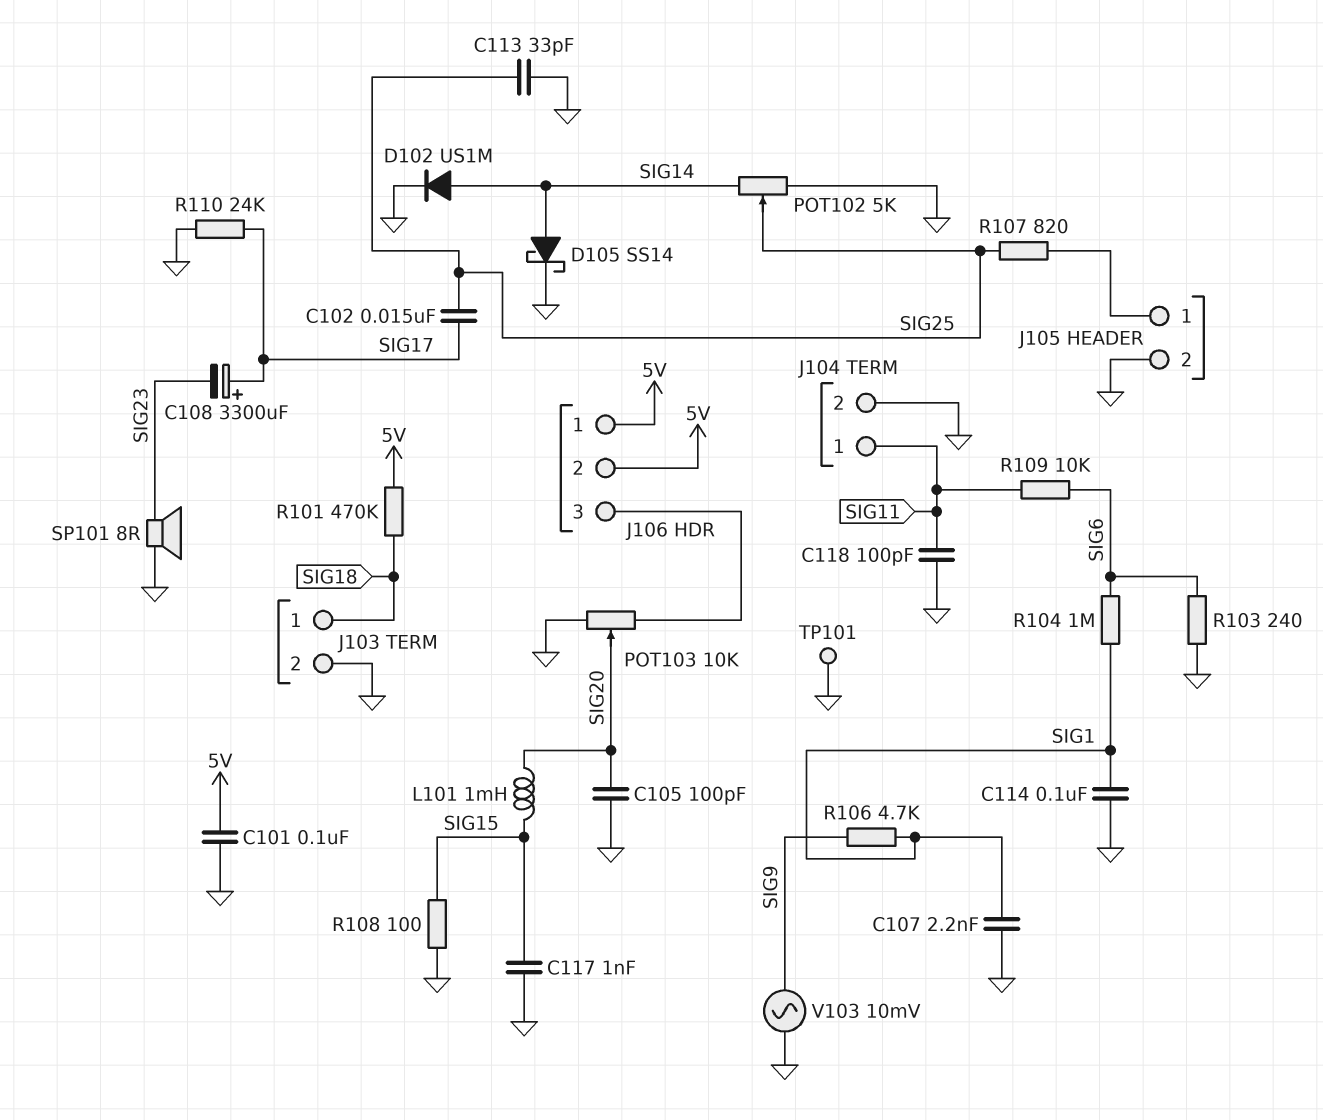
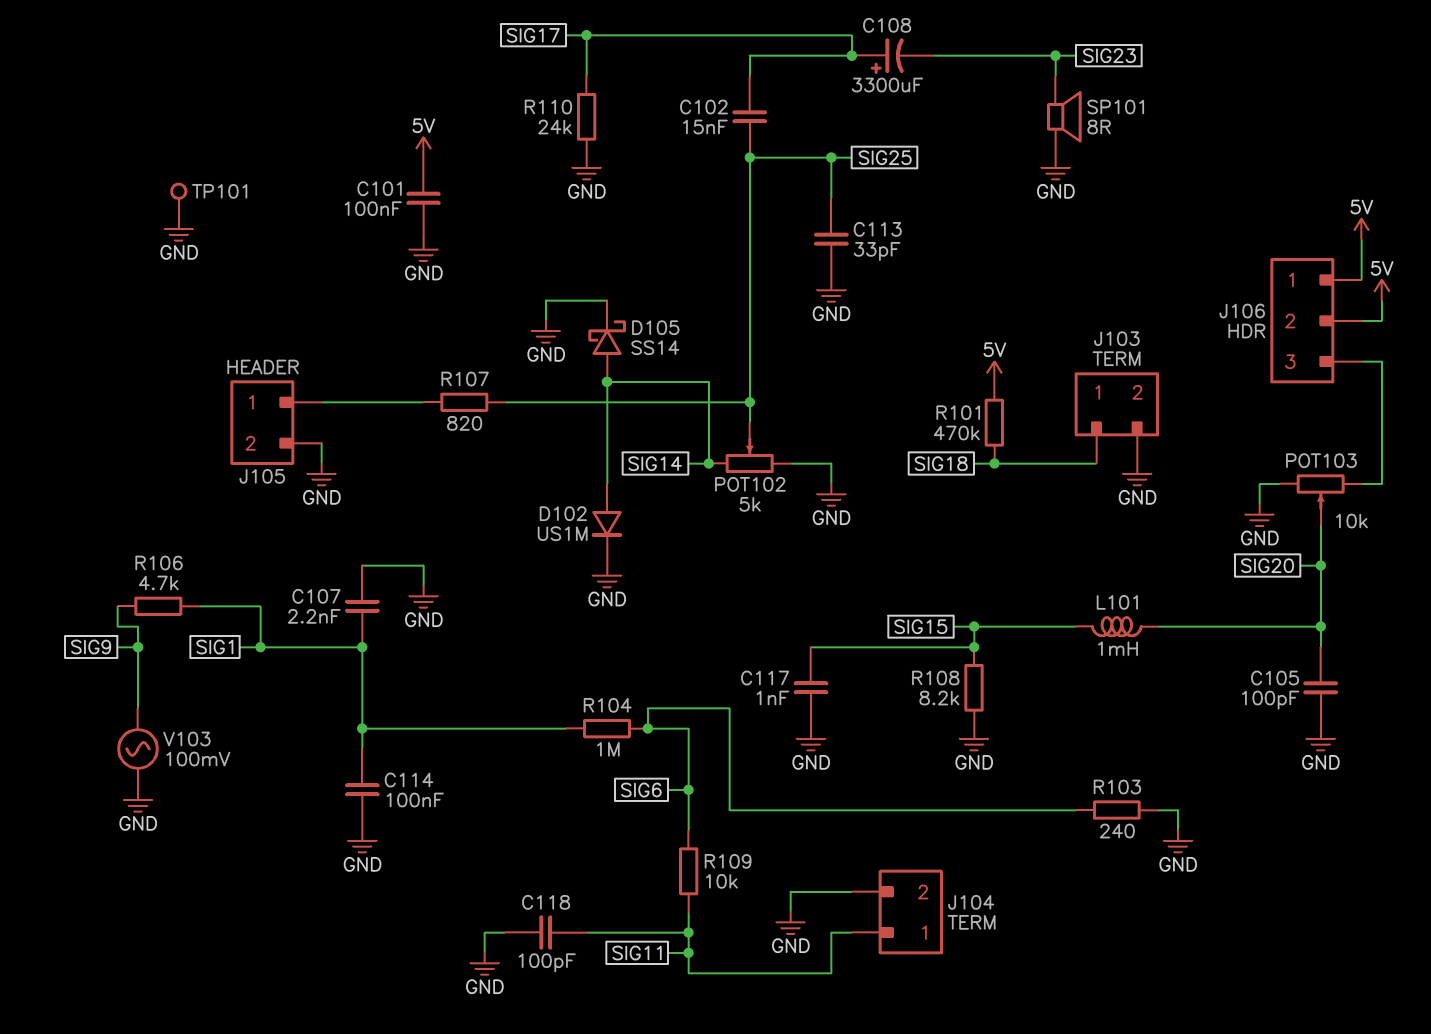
R108: 100 (GND, SIG15) -> 8.2k (GND, SIG15)
V103: AC 10mV (GND, SIG9) -> AC 100mV (GND, SIG9)

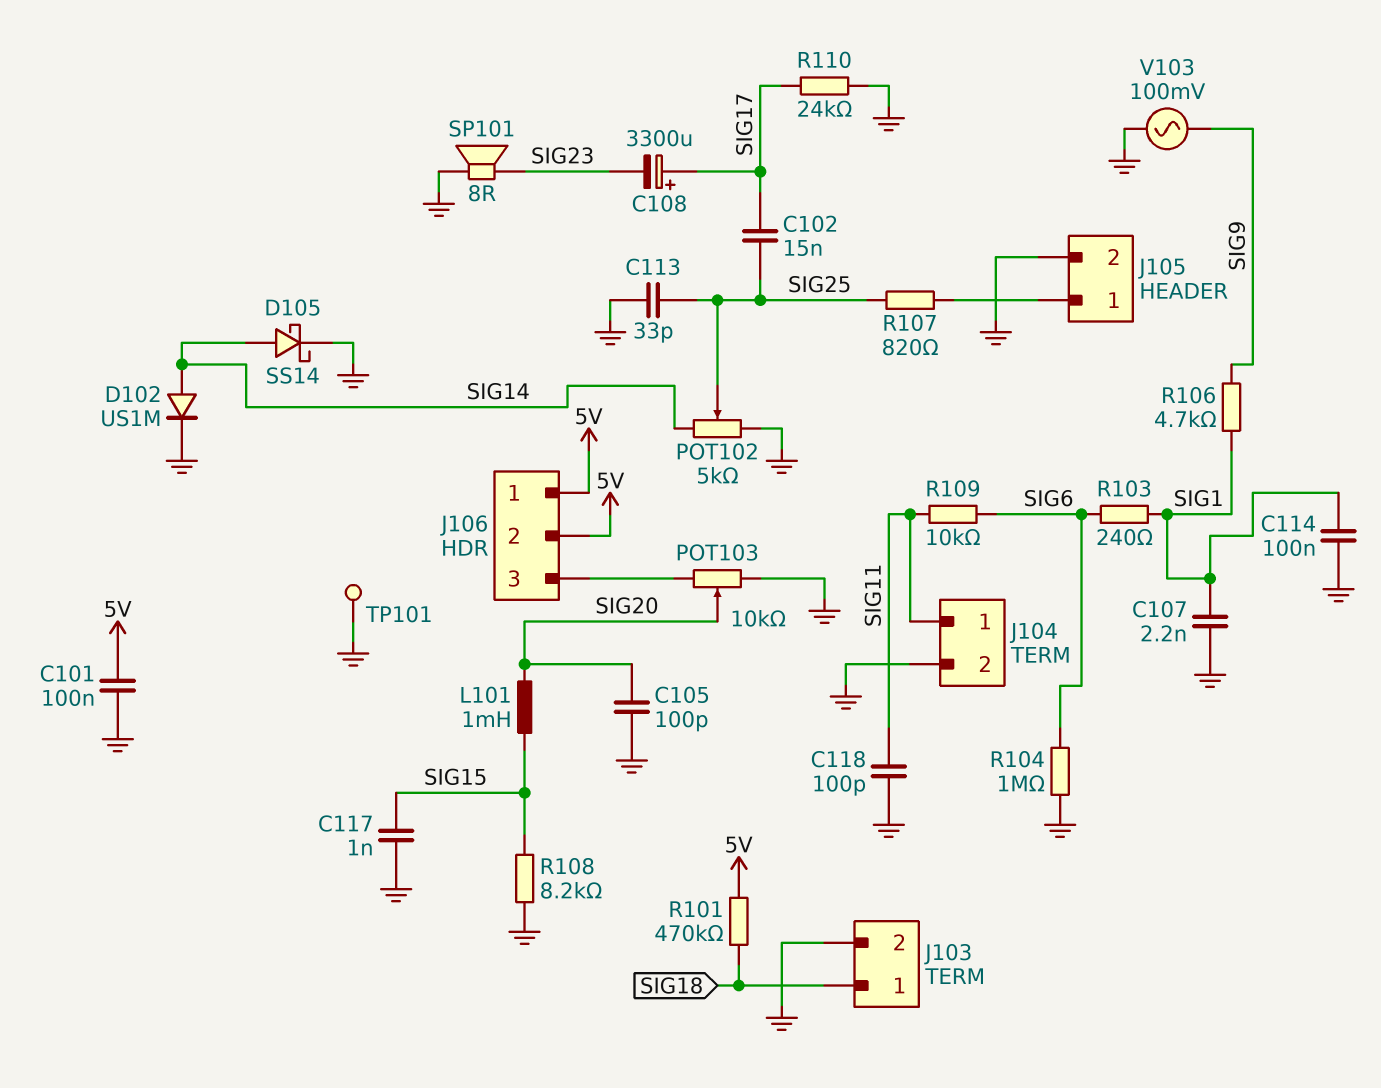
R103: 240 (GND, SIG6) -> 240 (SIG1, SIG6)
R104: 1M (SIG1, SIG6) -> 1M (GND, SIG6)

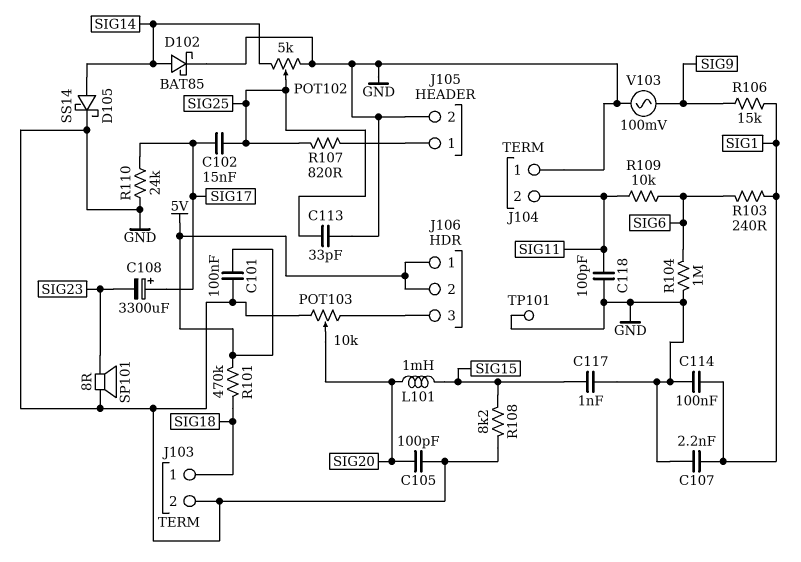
D102: diode US1M (A SIG14, K GND) -> schottky BAT85 (A SIG14, K GND)
J104 pin 1: SIG11 -> GND
J104 pin 2: GND -> SIG11
R106: 4.7k (SIG1, SIG9) -> 15k (SIG1, SIG9)

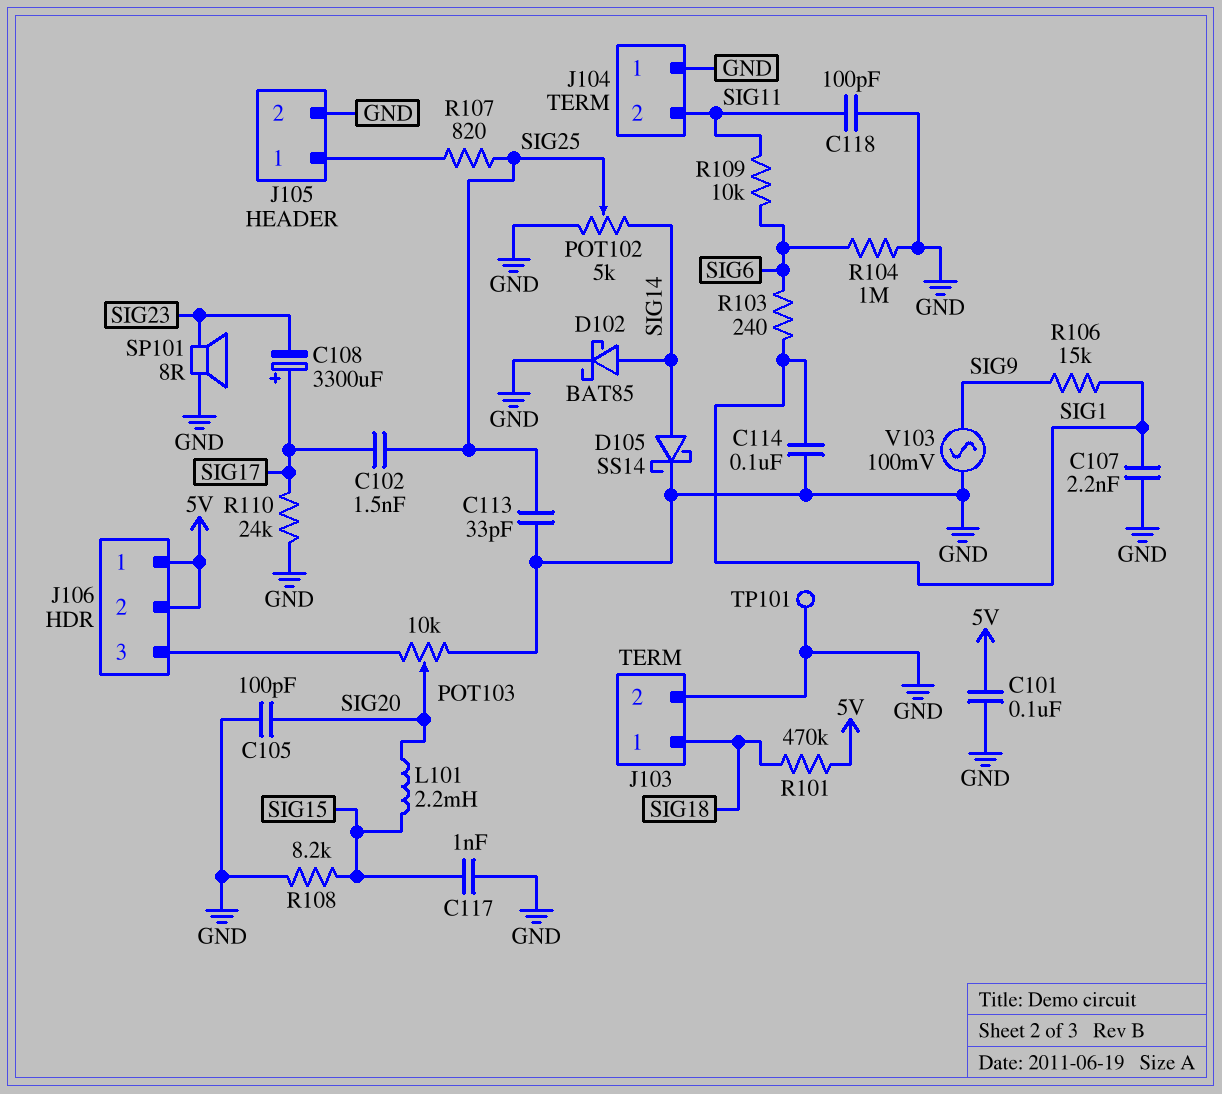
C102: 15nF (SIG17, SIG25) -> 1.5nF (SIG17, SIG25)
L101: 1mH (SIG15, SIG20) -> 2.2mH (SIG15, SIG20)

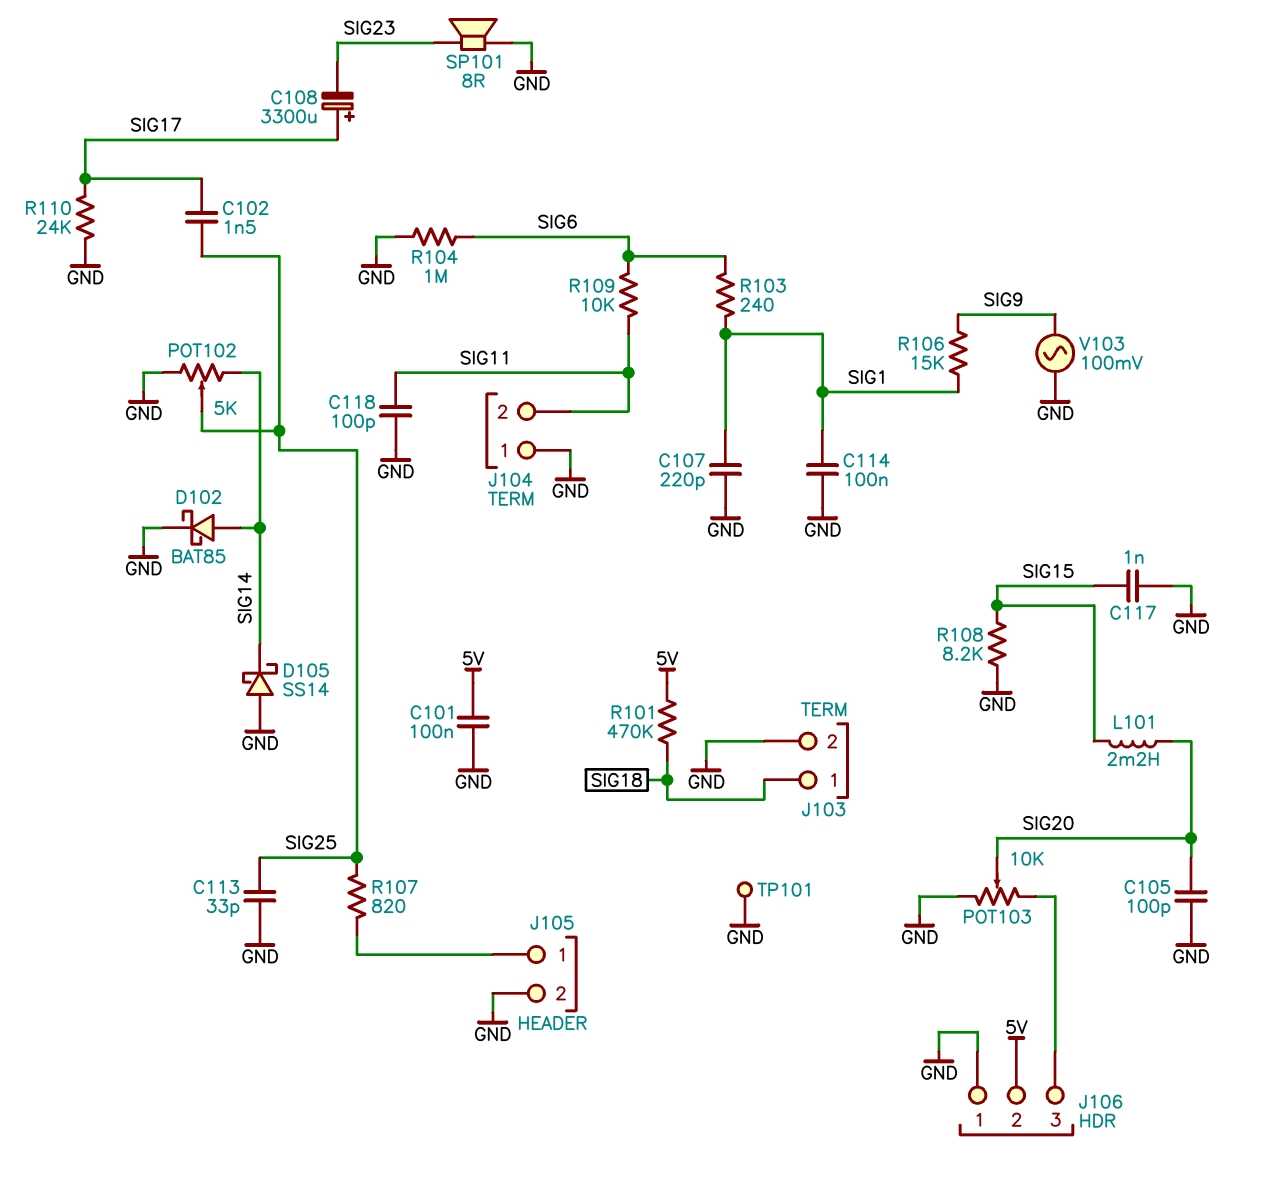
C107: 2.2nF (GND, SIG1) -> 220pF (GND, SIG1)
D105: schottky SS14 (A SIG14, K GND) -> schottky SS14 (A GND, K SIG14)
J106 pin 1: 5V -> GND

